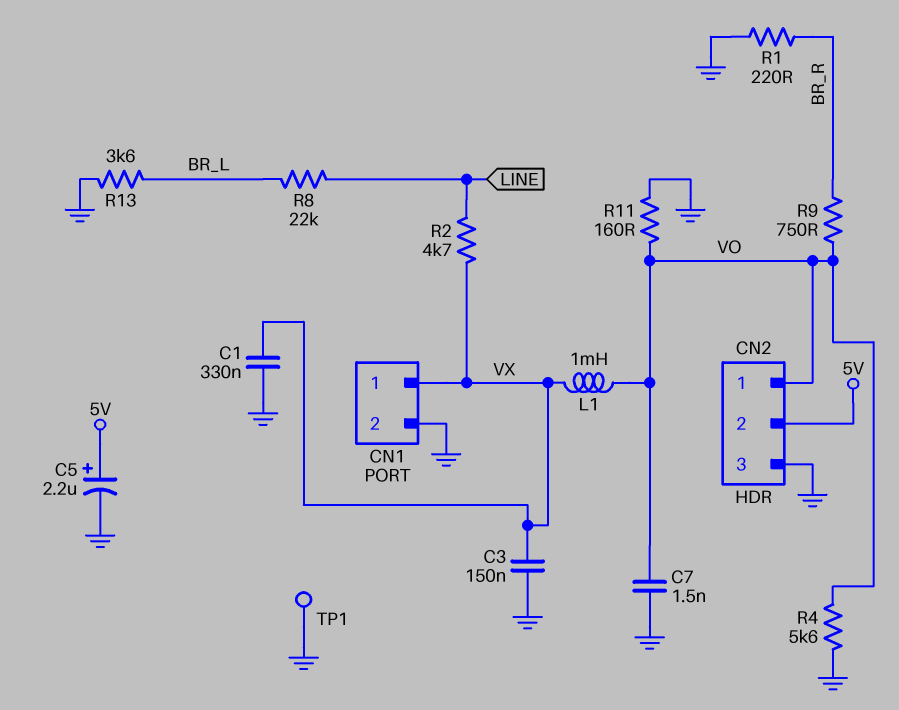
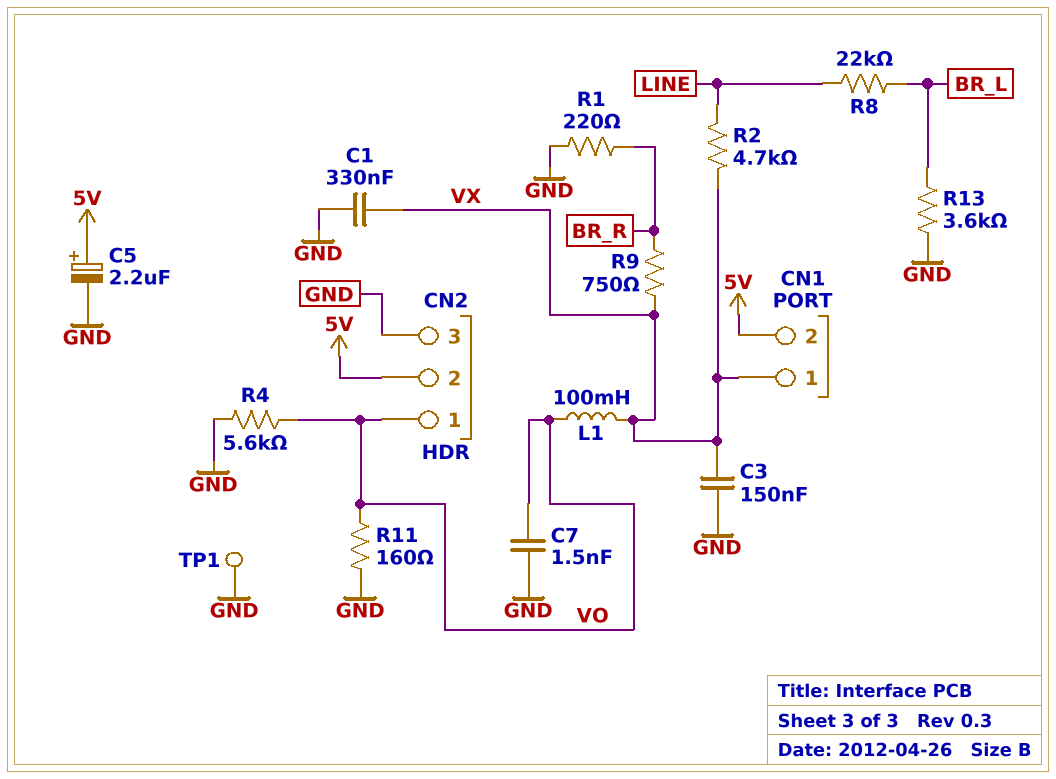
CN1 pin 2: GND -> 5V
L1: 1mH (VO, VX) -> 100mH (VO, VX)
R9: 750 (BR_R, VO) -> 750 (BR_R, VX)

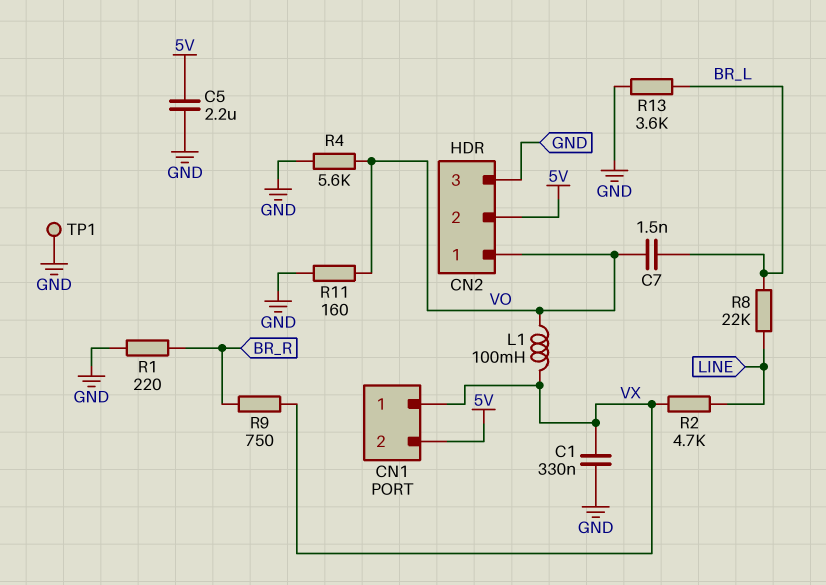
C3: 150nF (GND, VX) -> none
C5: 2.2uF (plus 5V, minus GND) -> 2.2uF (5V, GND)
C7: 1.5nF (GND, VO) -> 1.5nF (BR_L, VO)

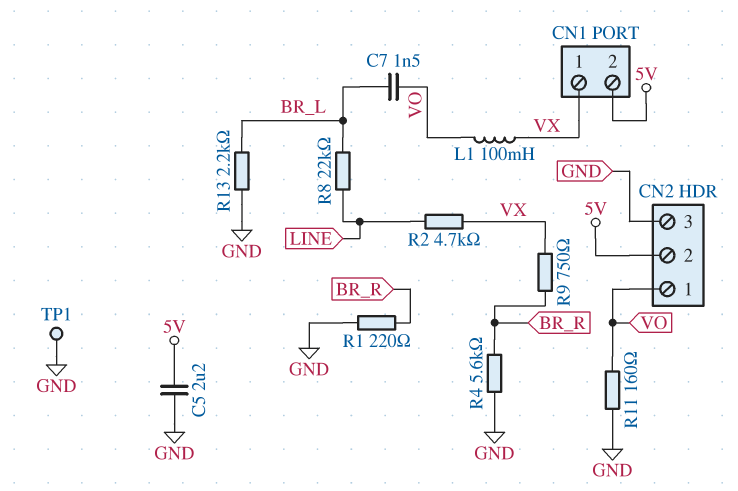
C1: 330nF (GND, VX) -> none
R4: 5.6k (GND, VO) -> 5.6k (BR_R, GND)
R13: 3.6k (BR_L, GND) -> 2.2k (BR_L, GND)

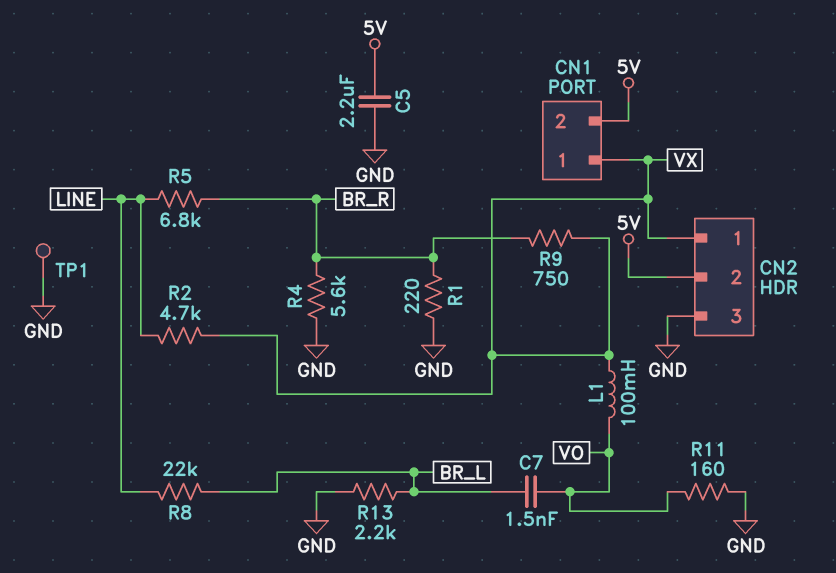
CN2 pin 1: VO -> VX
R5: none -> 6.8k (BR_R, LINE)

